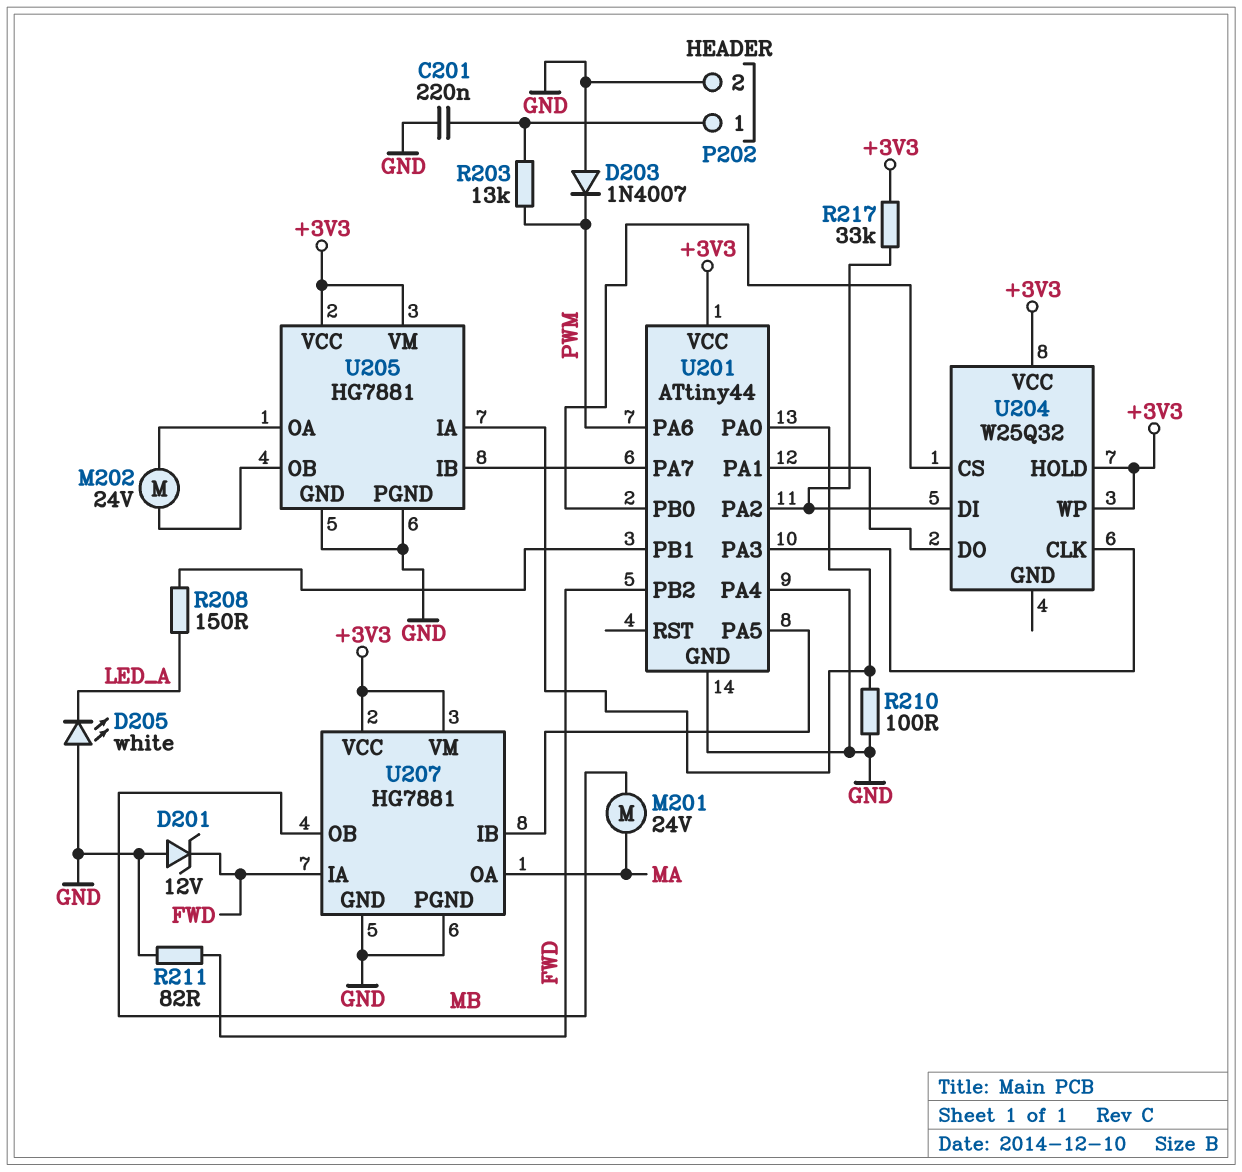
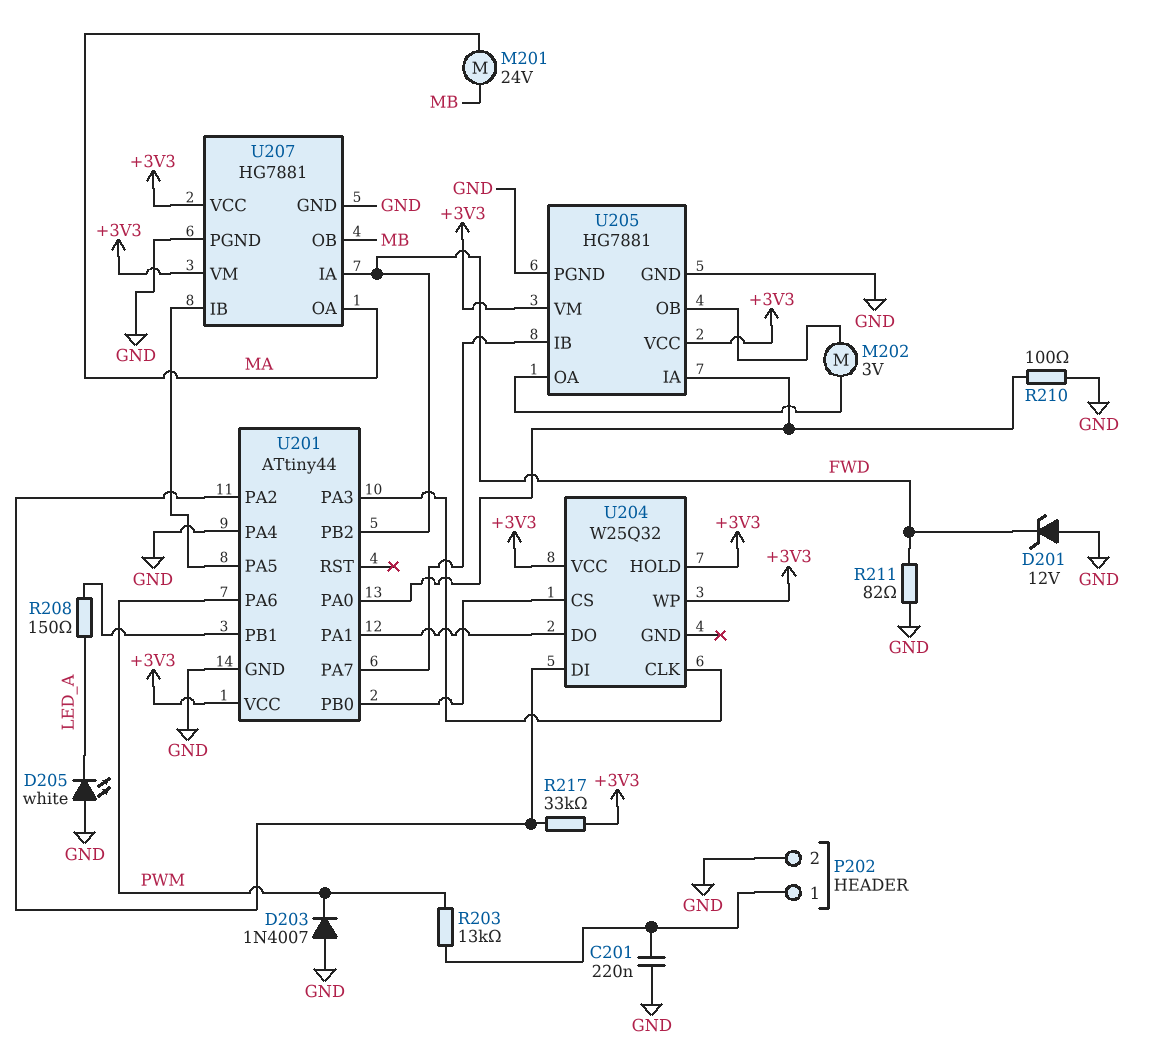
M202: motor 24V (U205/OA, U205/OB) -> motor 3V (U205/OA, U205/OB)

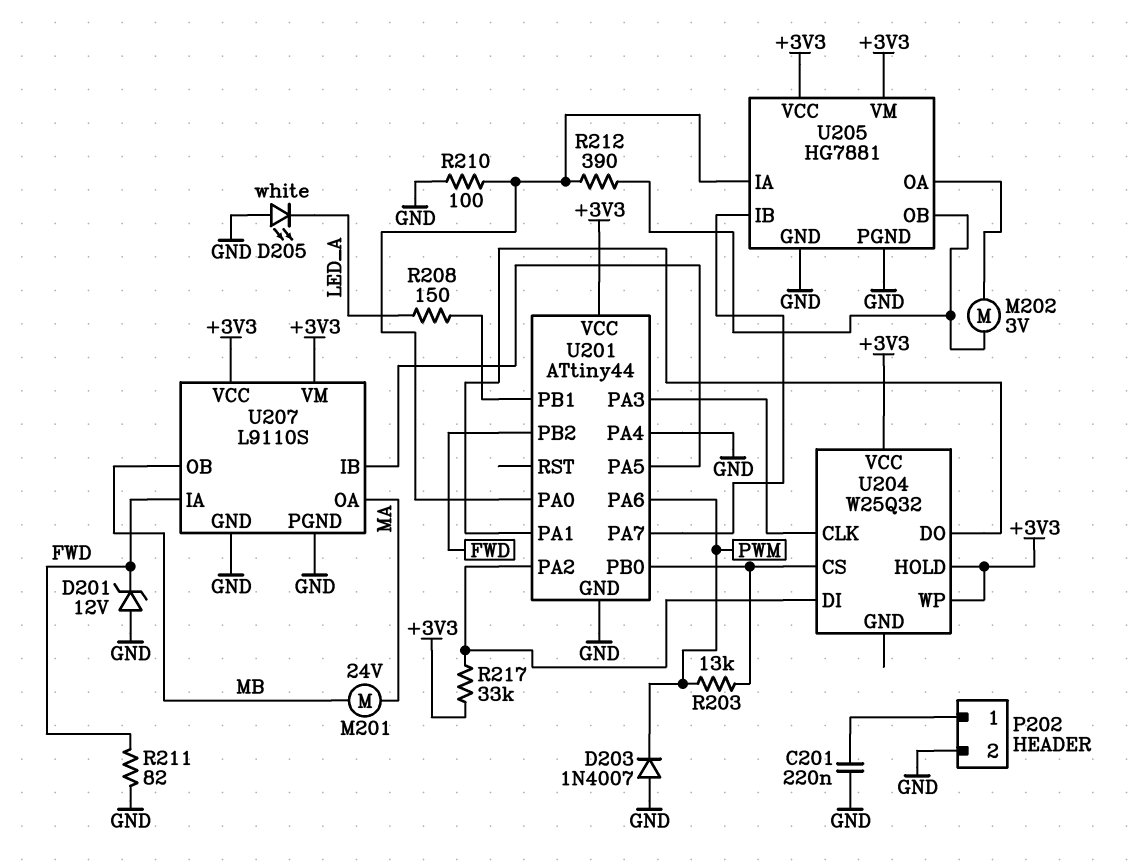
R203: 13k (P202/1, PWM) -> 13k (PWM, U201/PB0)
R212: none -> 390 (U201/PA0, U205/OB)
U207: HG7881 -> L9110S

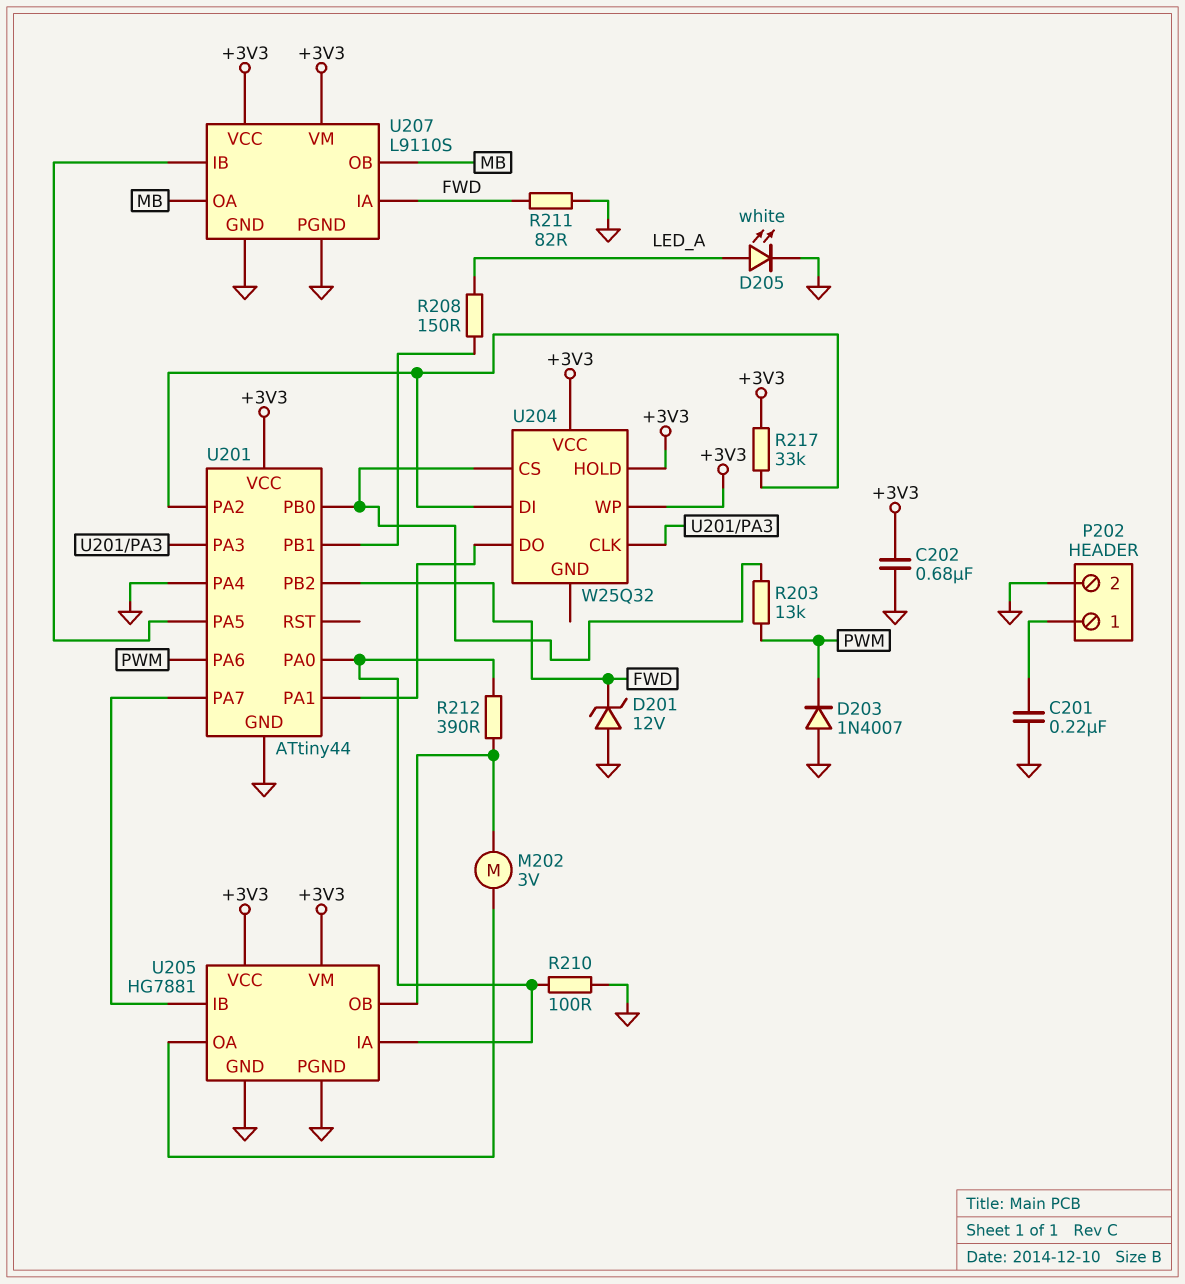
C202: none -> 680nF (+3V3, GND)
D205: LED white (A GND, K LED_A) -> LED white (A LED_A, K GND)
M201: motor 24V (MA, MB) -> none
U207 pin OA: MA -> MB

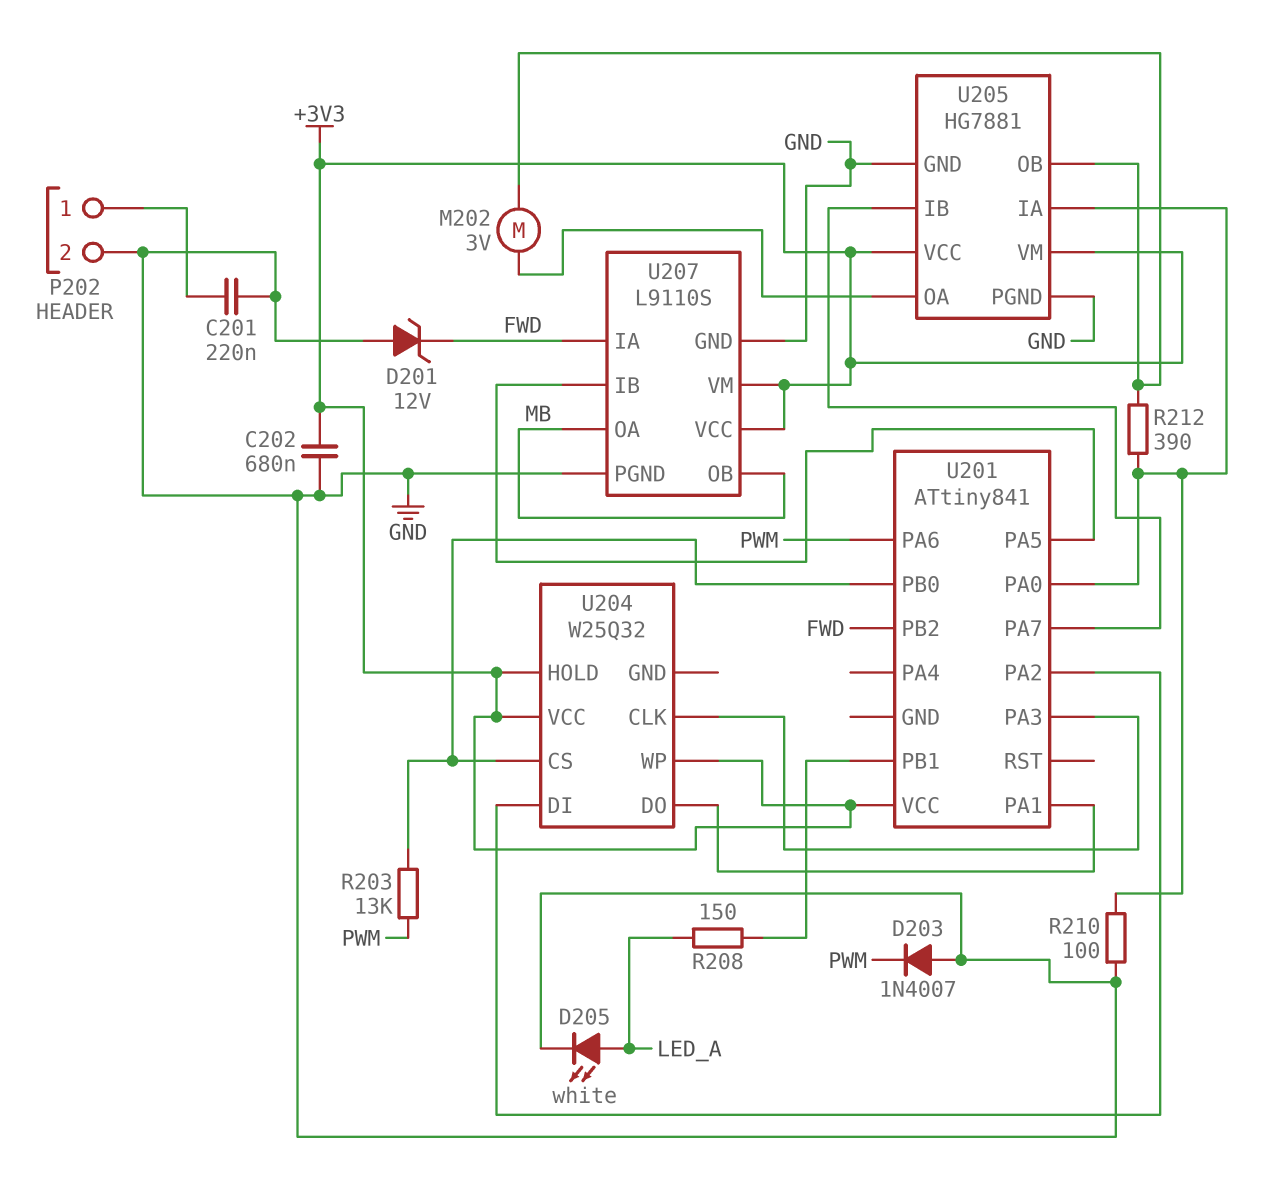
R211: 82 (FWD, GND) -> none
R217: 33k (+3V3, U201/PA2) -> none
U201: ATtiny44 -> ATtiny841
U201 pin GND: GND -> none
U201 pin PA4: GND -> none

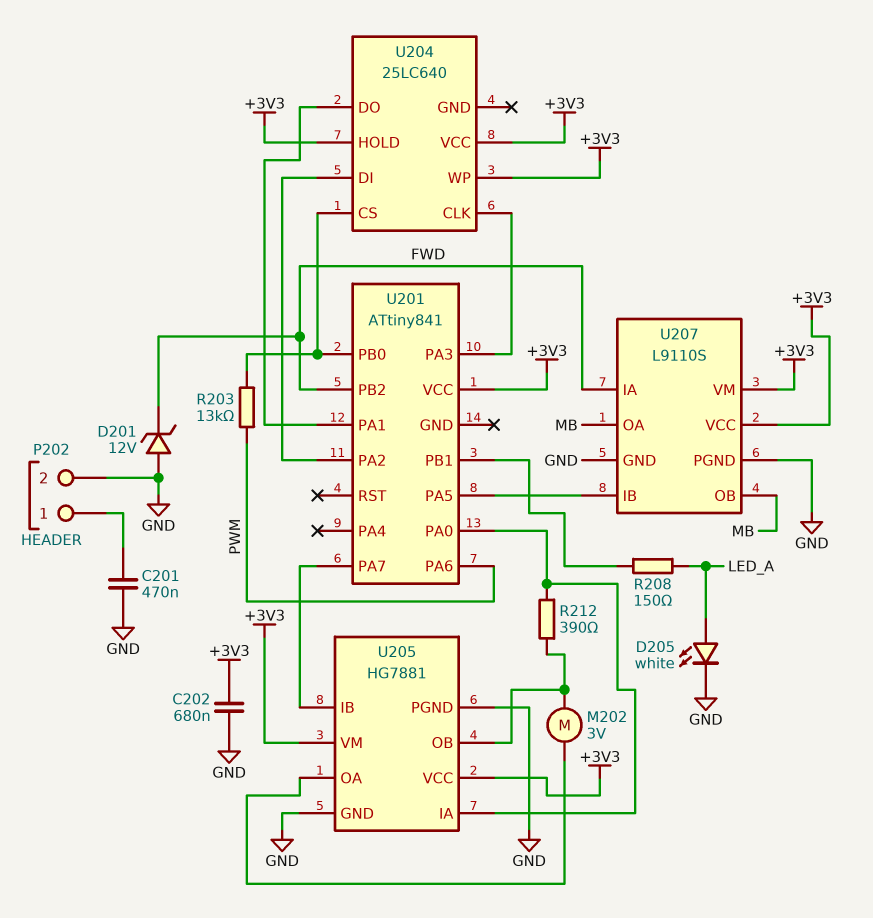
C201: 220nF (GND, P202/1) -> 470nF (GND, P202/1)
D203: diode 1N4007 (A GND, K PWM) -> none
R210: 100 (GND, U201/PA0) -> none
U204: W25Q32 -> 25LC640

